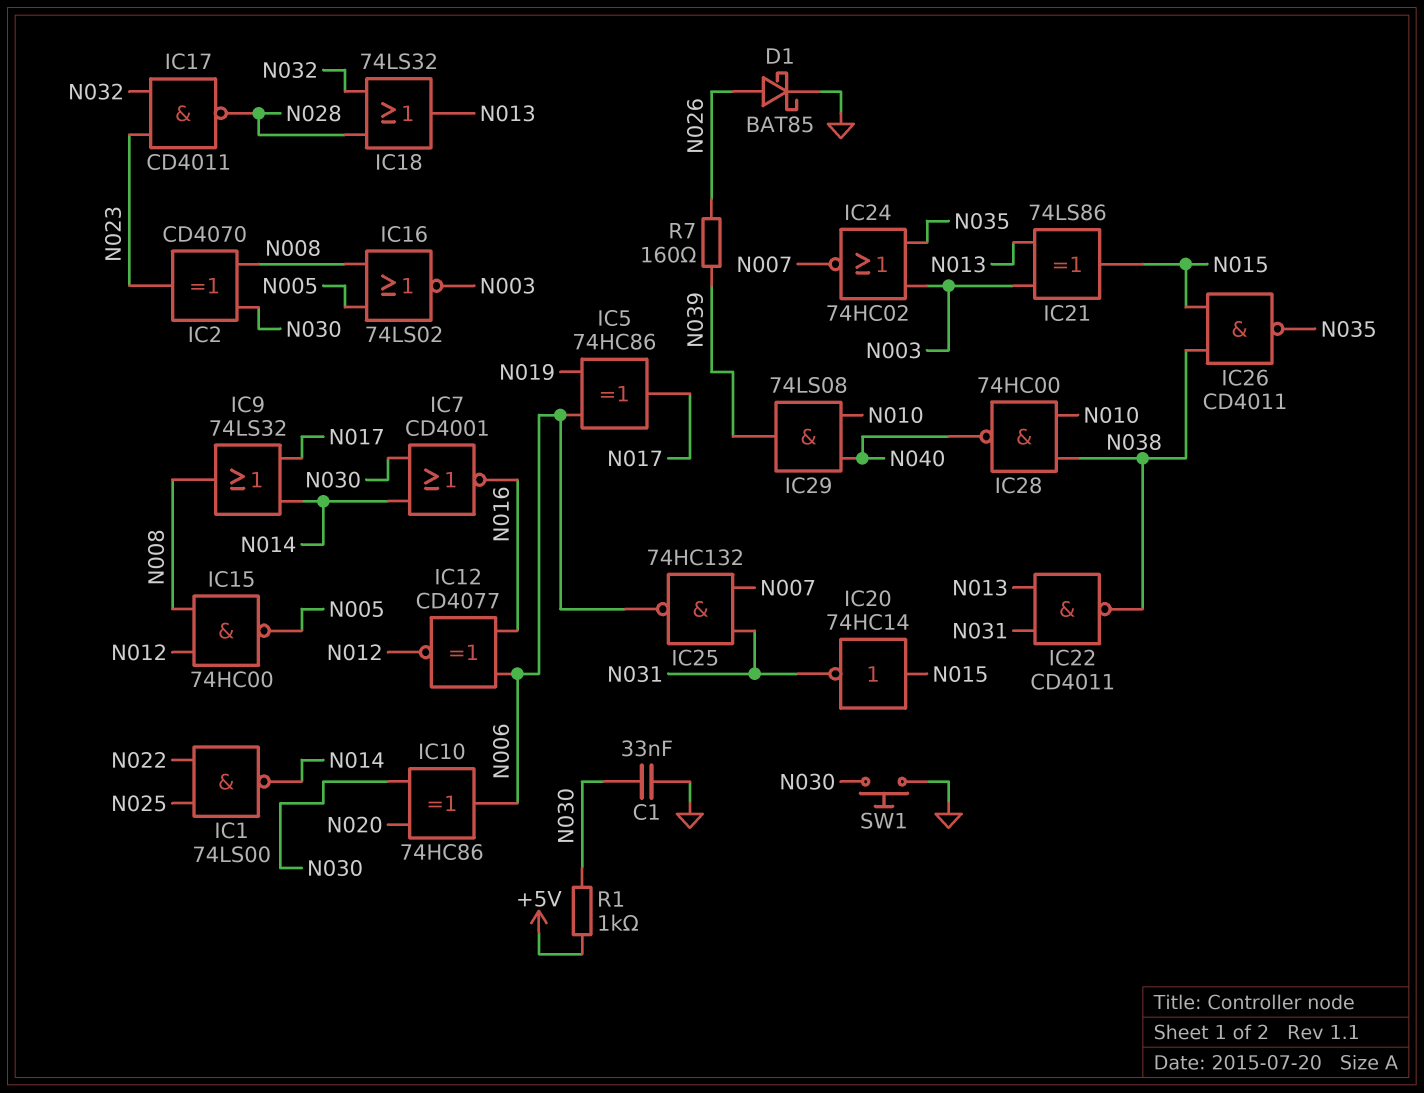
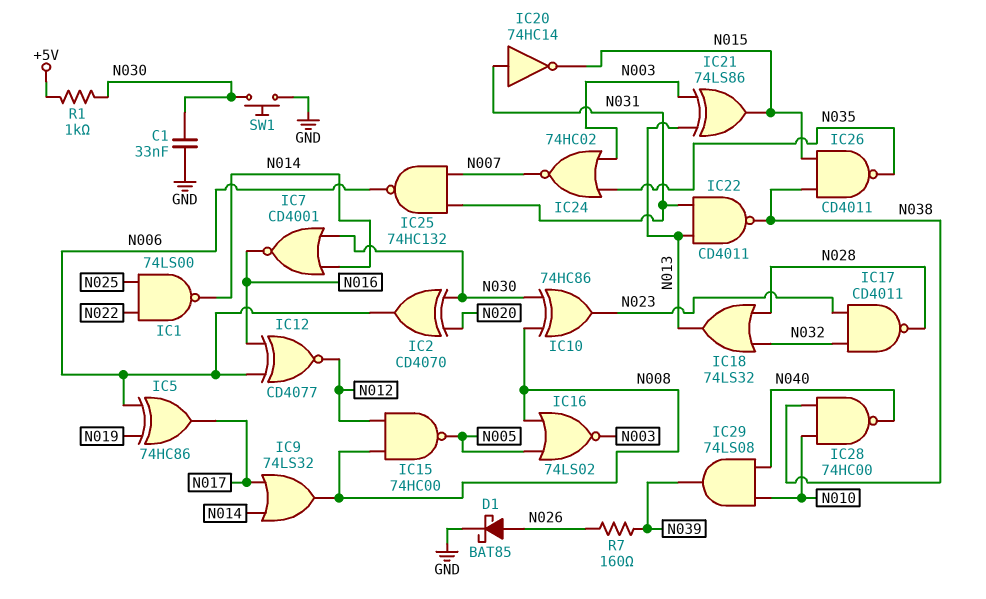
IC2: XOR CD4070 (in N008, in N030, out N023) -> XOR CD4070 (in N020, in N030, out N006)
IC10: XOR 74HC86 (in N020, in N030, out N006) -> XOR 74HC86 (in N008, in N030, out N023)
IC20: NOT 74HC14 (in N015, out N031) -> NOT 74HC14 (in N031, out N015)

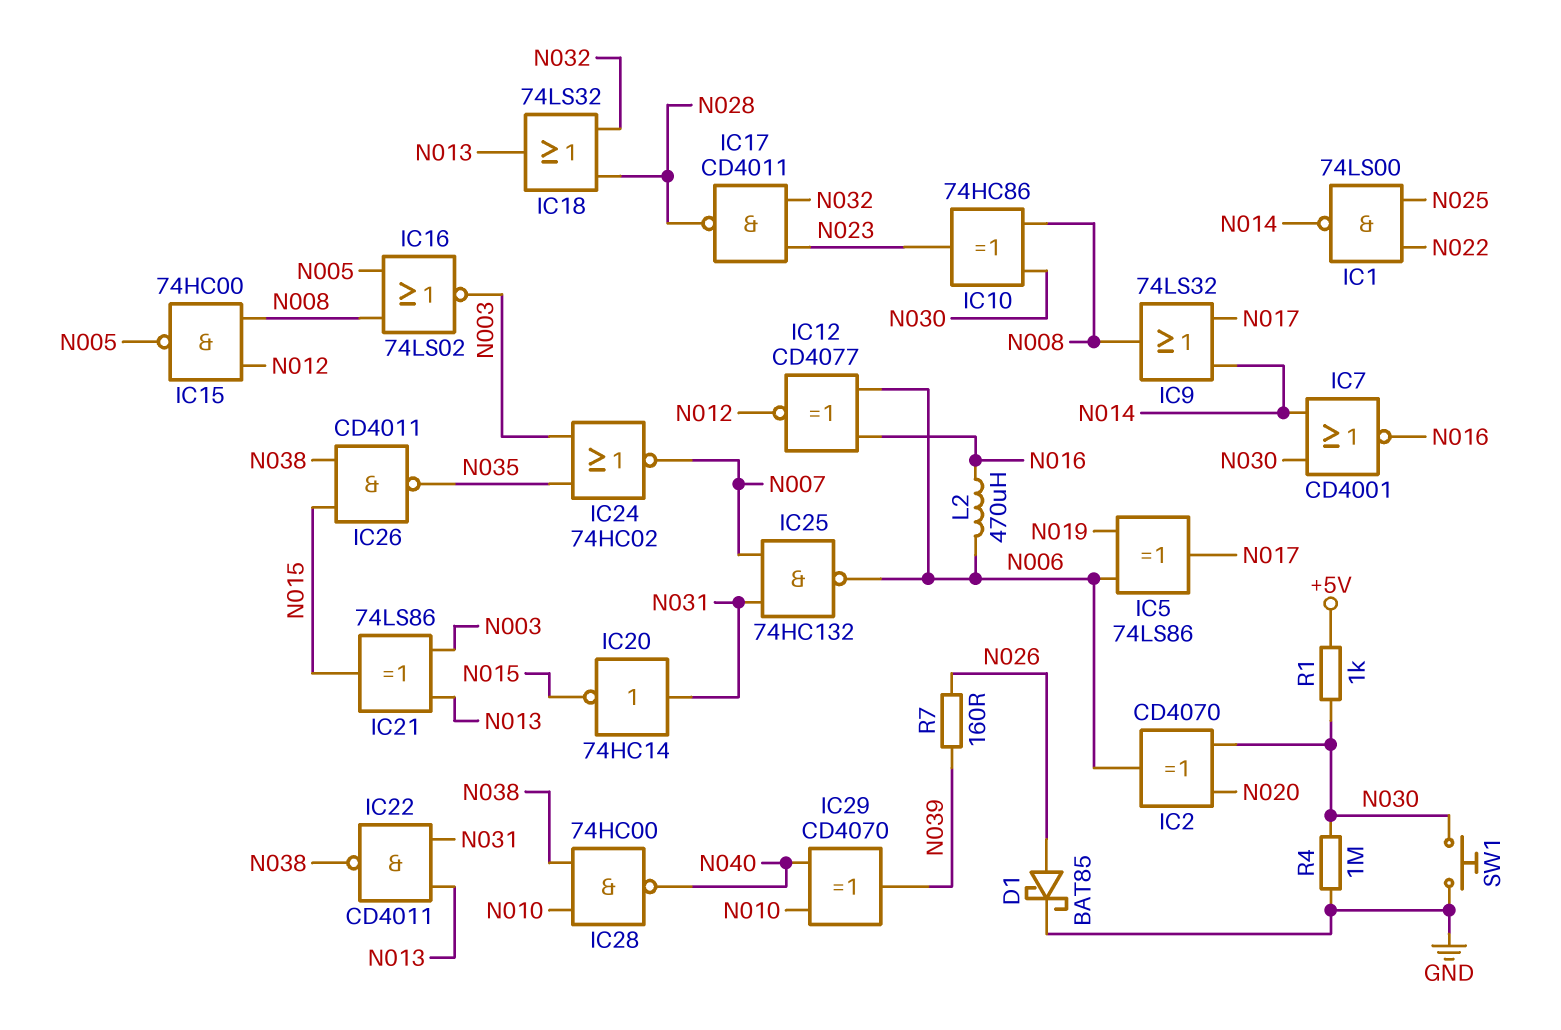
C1: 33nF (GND, N030) -> none
IC5: XOR 74HC86 (in N006, in N019, out N017) -> XOR 74LS86 (in N006, in N019, out N017)
IC29: AND 74LS08 (in N010, in N040, out N039) -> XOR CD4070 (in N010, in N040, out N039)
L2: none -> 470uH (N006, N016)
R4: none -> 1M (GND, N030)

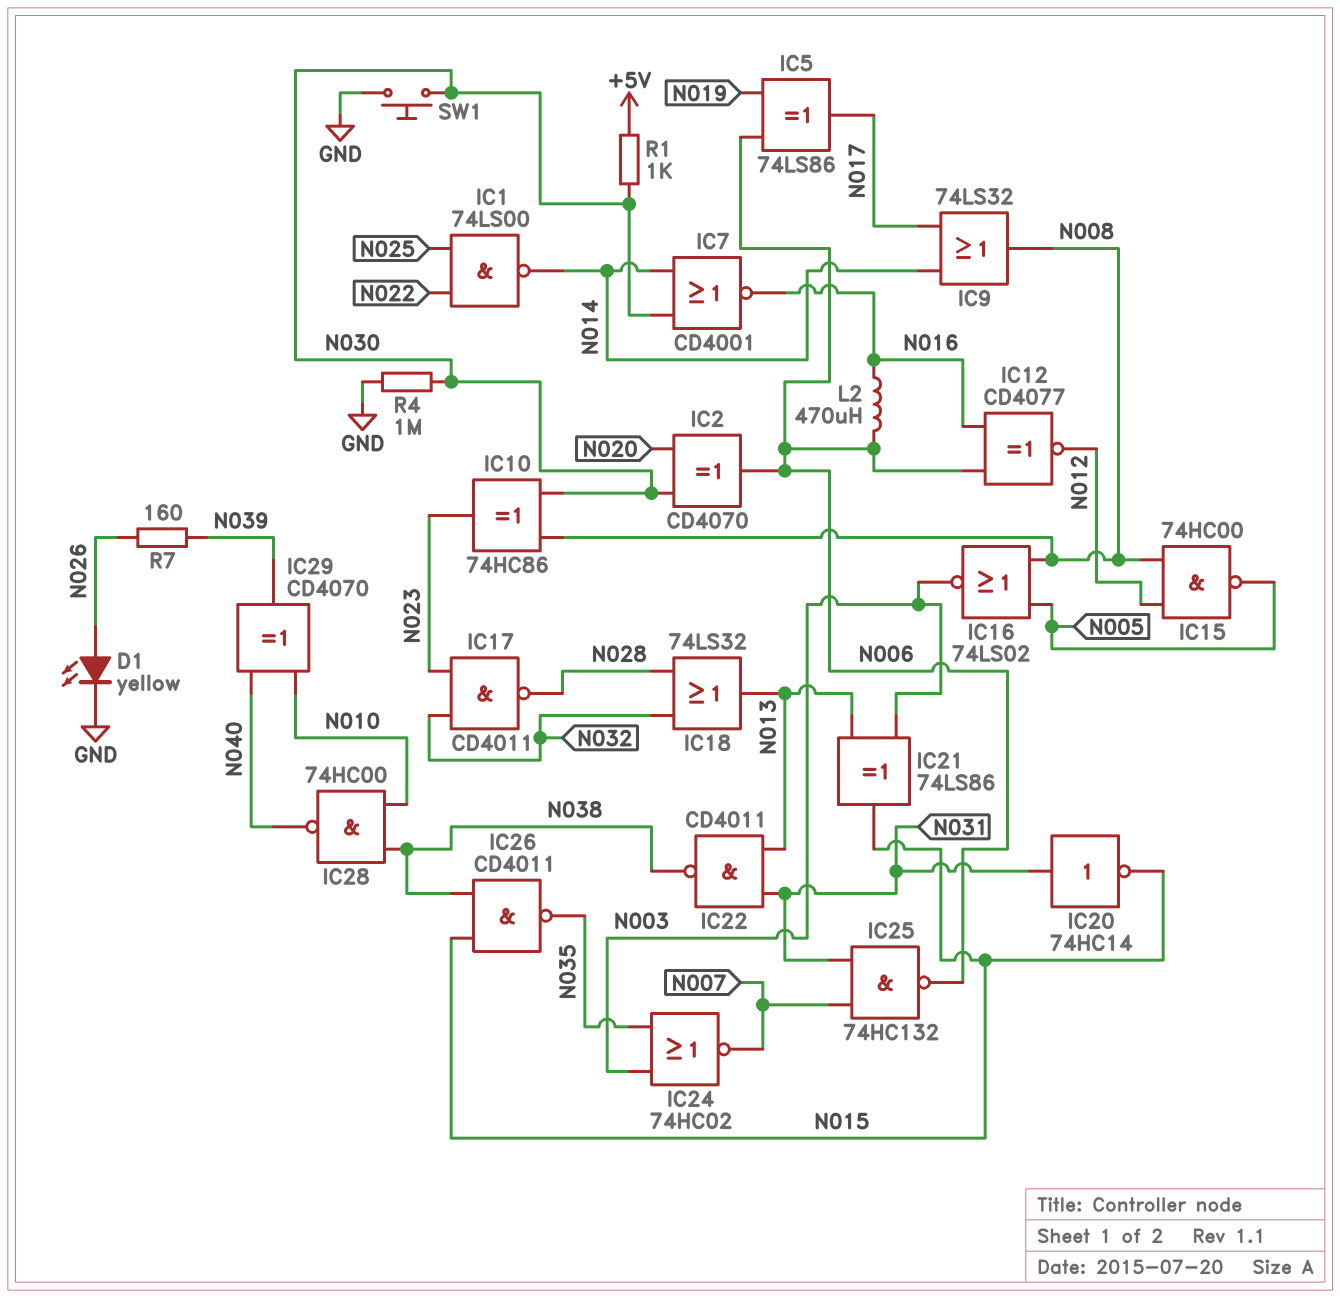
D1: schottky BAT85 (A N026, K GND) -> LED yellow (A N026, K GND)

